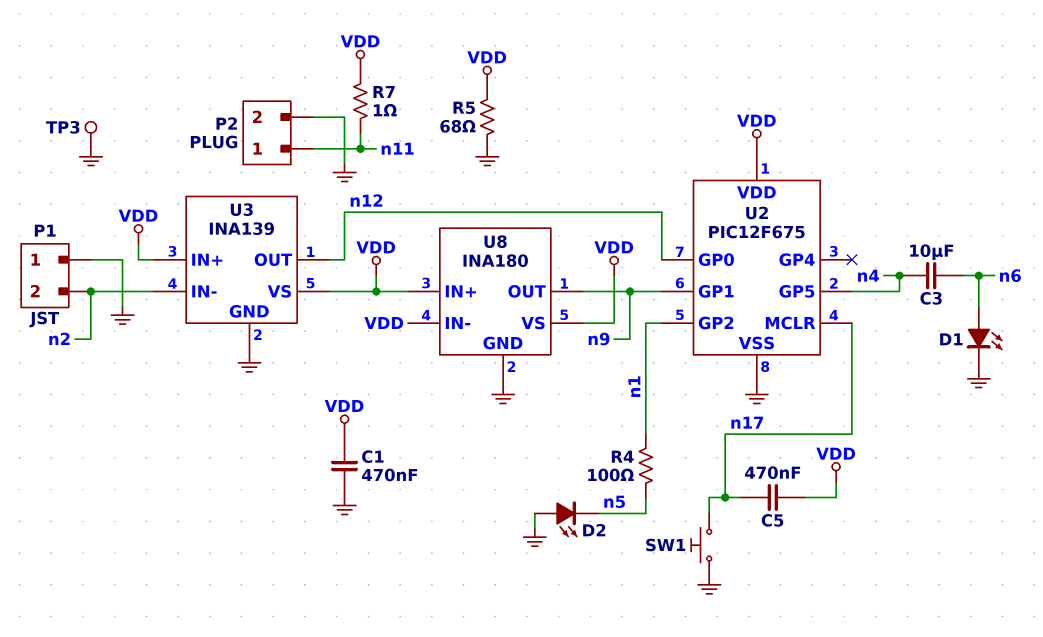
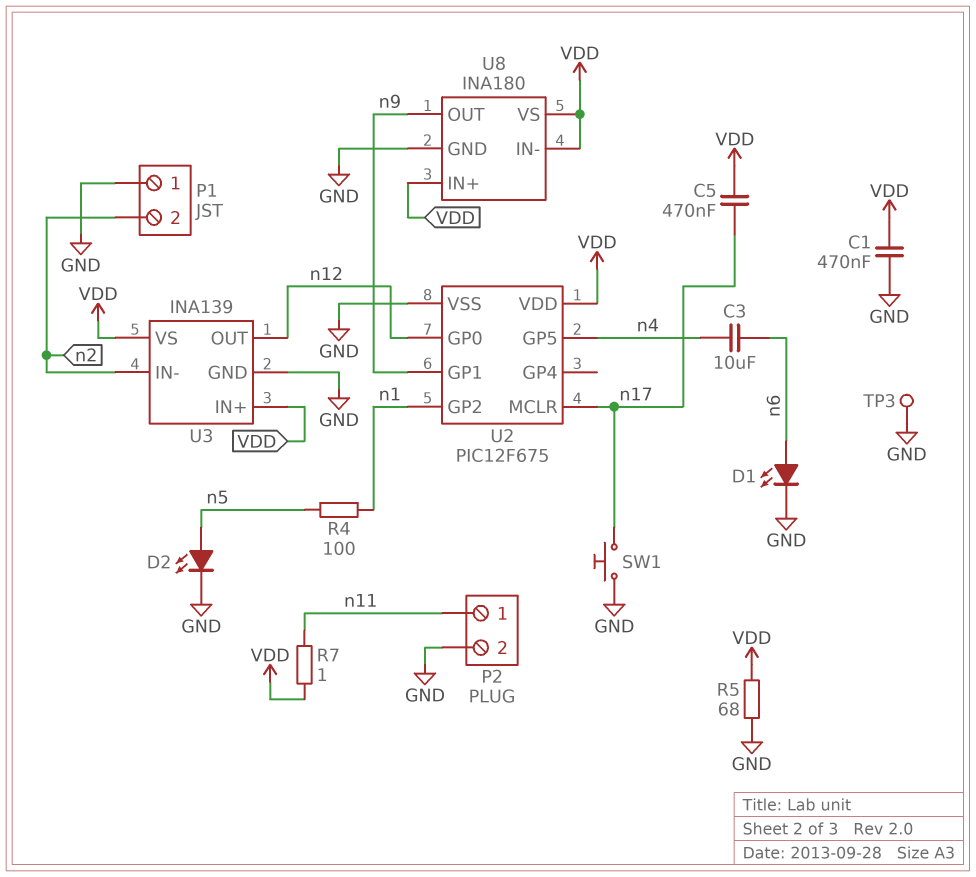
D2: LED (A GND, K n5) -> LED (A n5, K GND)

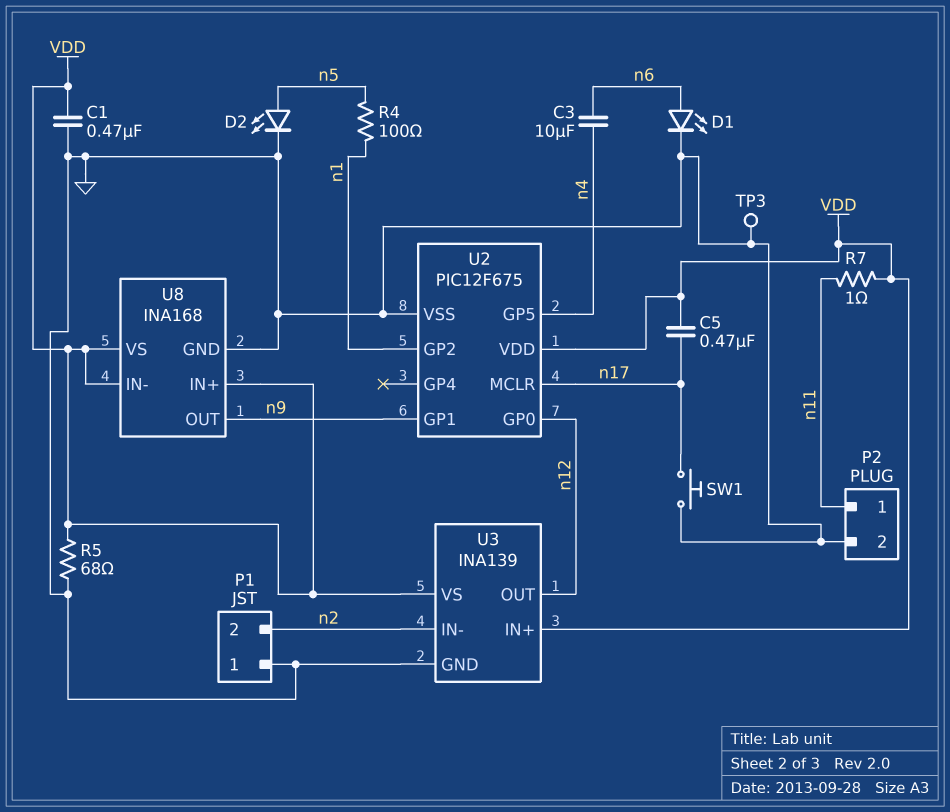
U8: INA180 -> INA168

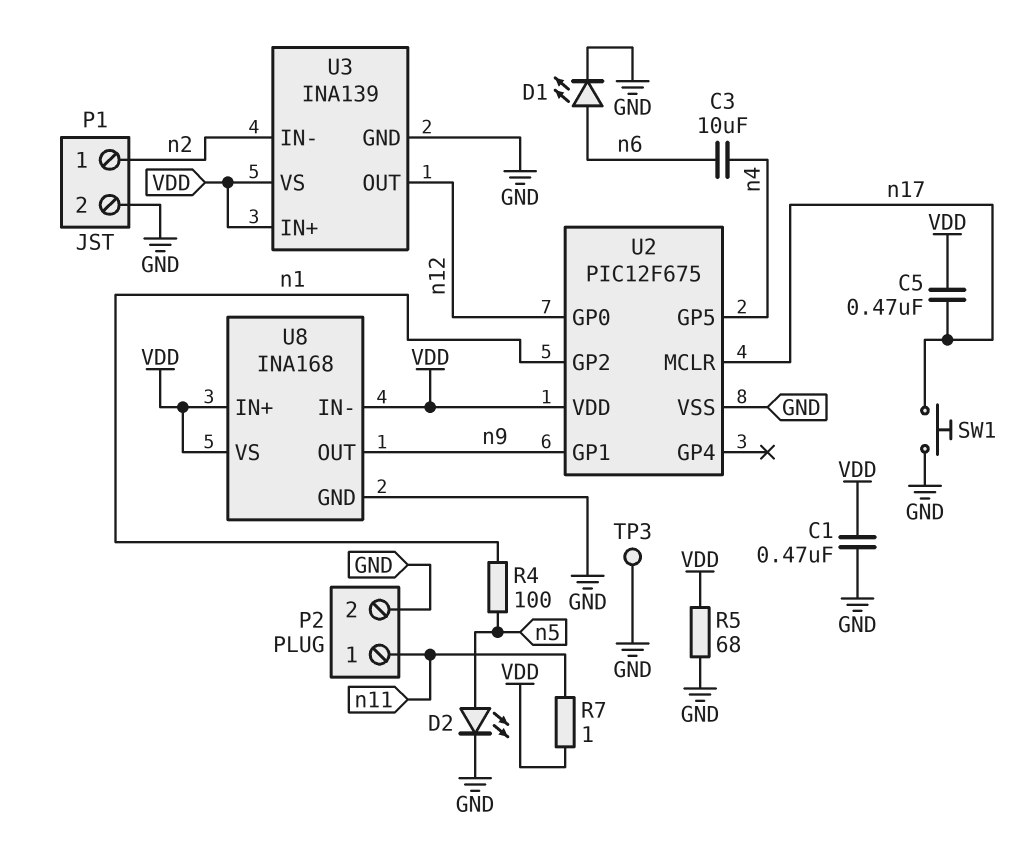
P1 pin 1: GND -> n2
P1 pin 2: n2 -> GND

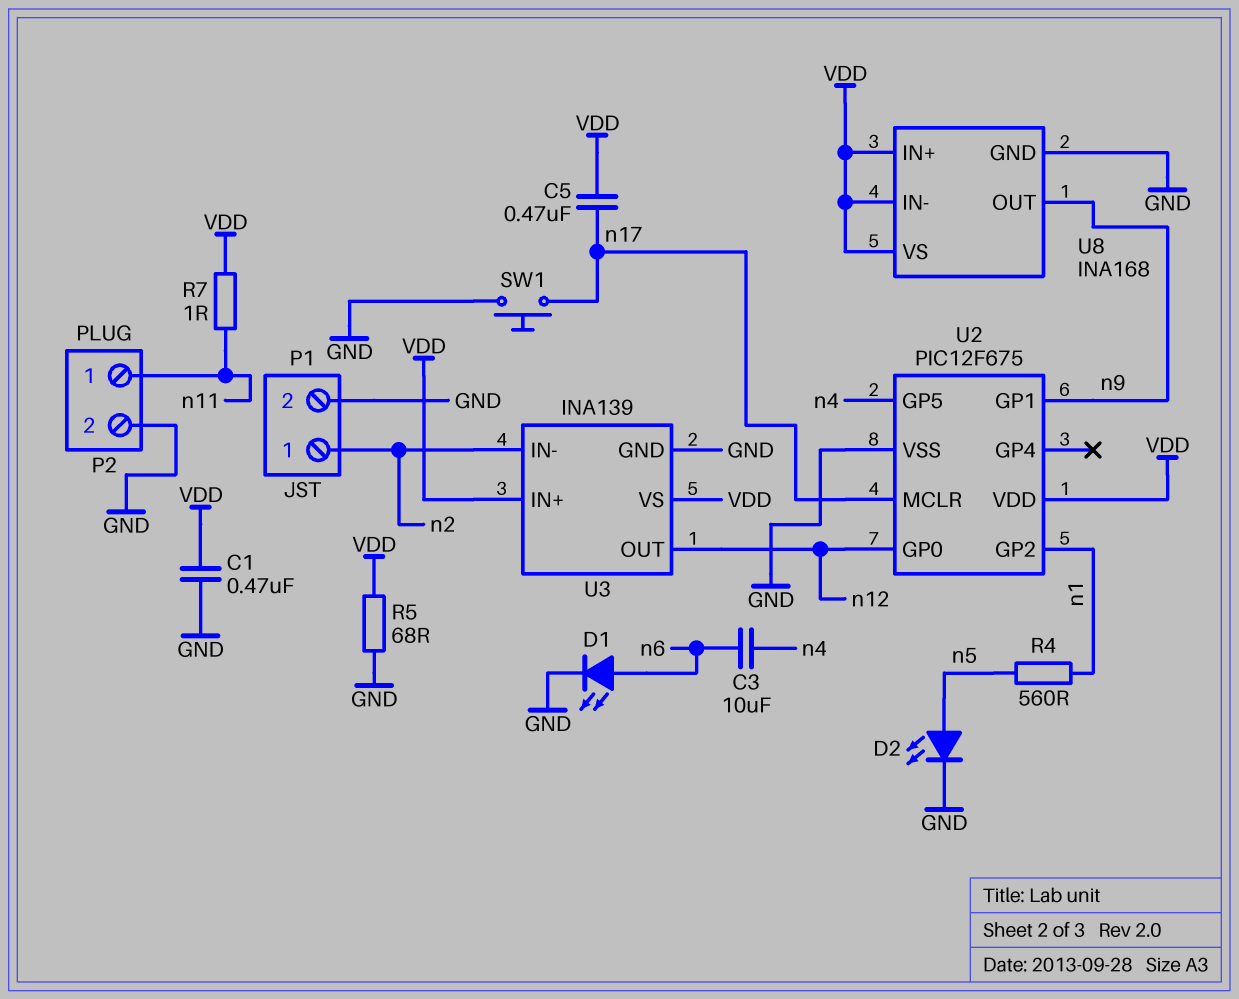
R4: 100 (n1, n5) -> 560 (n1, n5)
TP3: test point (GND) -> none

